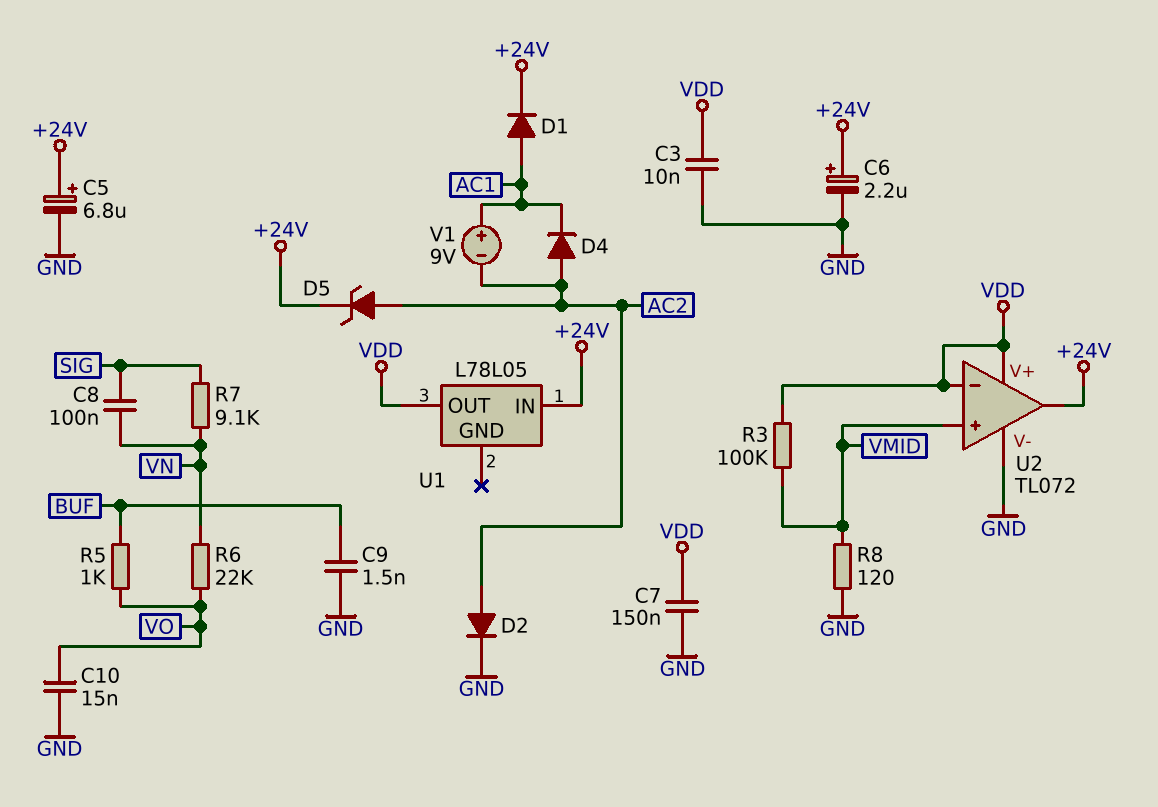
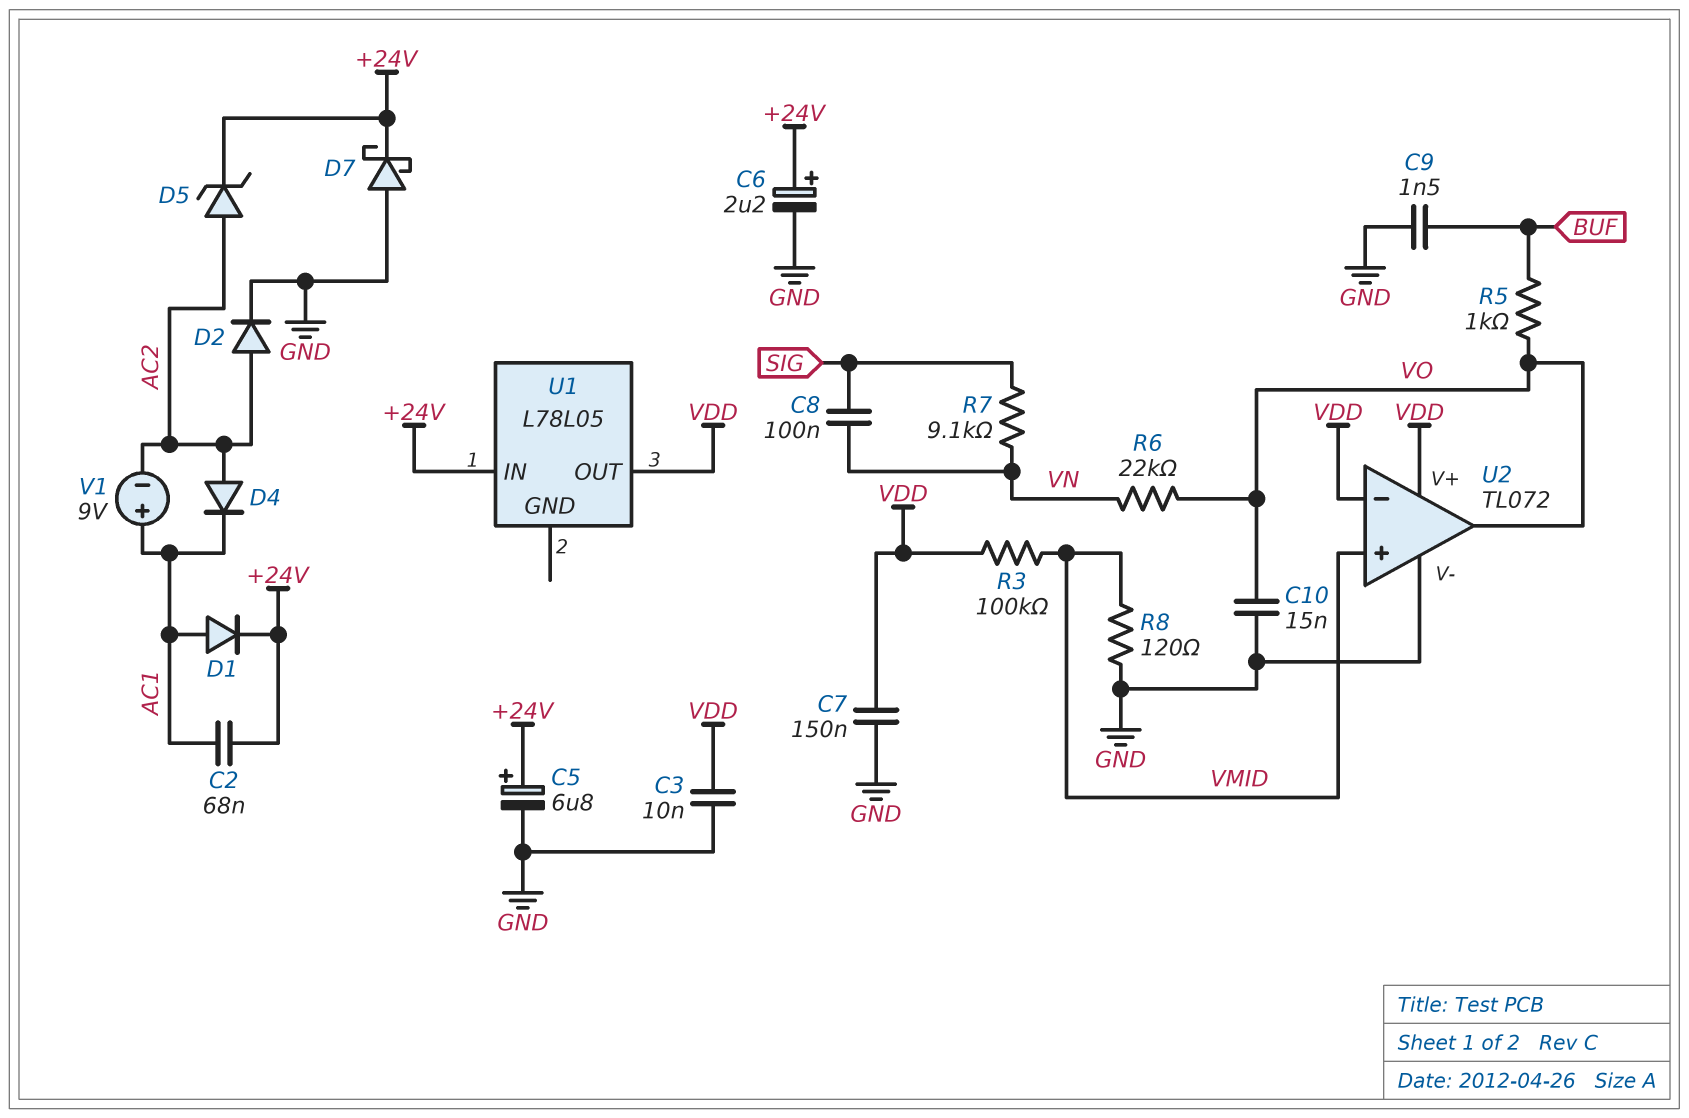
C2: none -> 68nF (+24V, AC1)
D7: none -> schottky (A GND, K +24V)
U2 pin out: +24V -> VO

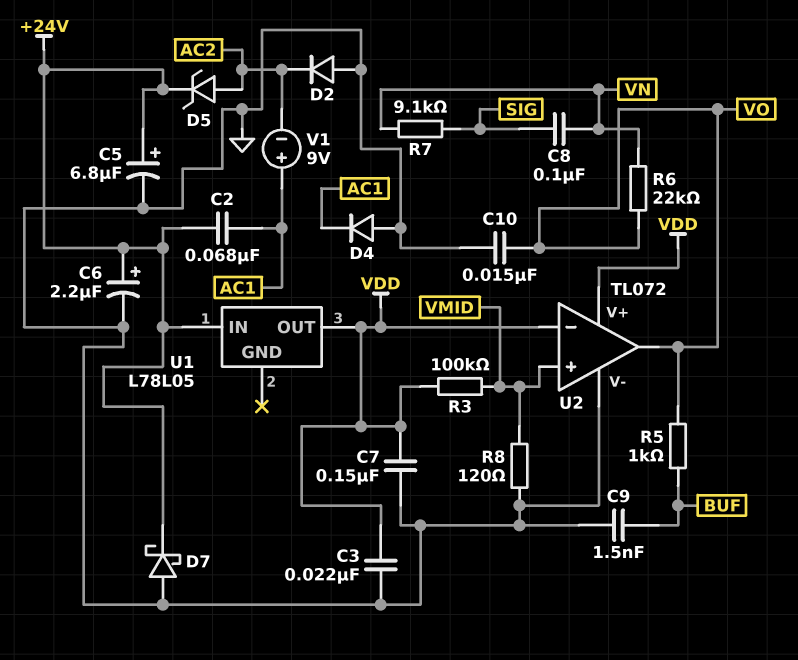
C3: 10nF (GND, VDD) -> 22nF (GND, VDD)
D1: diode (A AC1, K +24V) -> none
D2: diode (A AC2, K GND) -> diode (A GND, K AC2)
D4: diode (A AC2, K AC1) -> diode (A GND, K AC1)

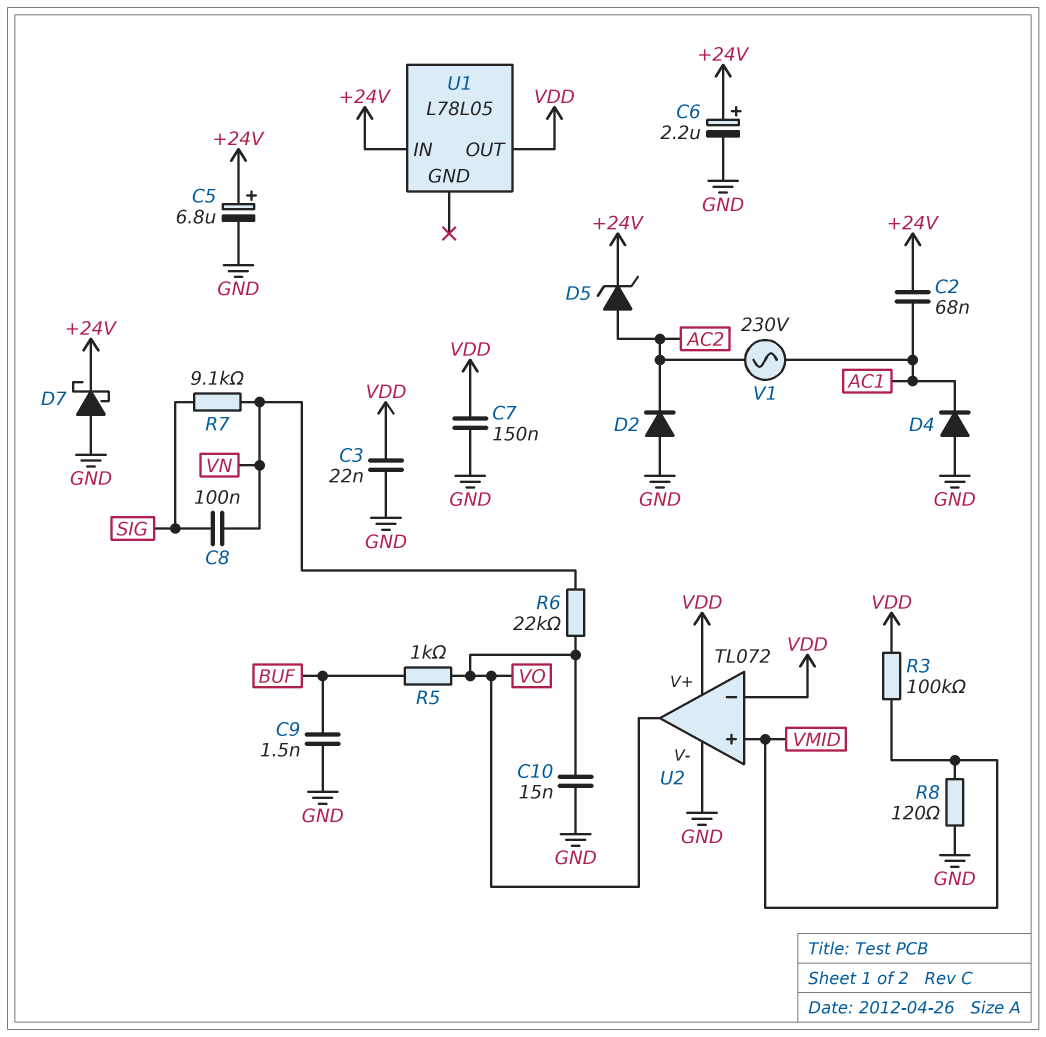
V1: 9V (plus AC1, minus AC2) -> AC 230V (AC1, AC2)

